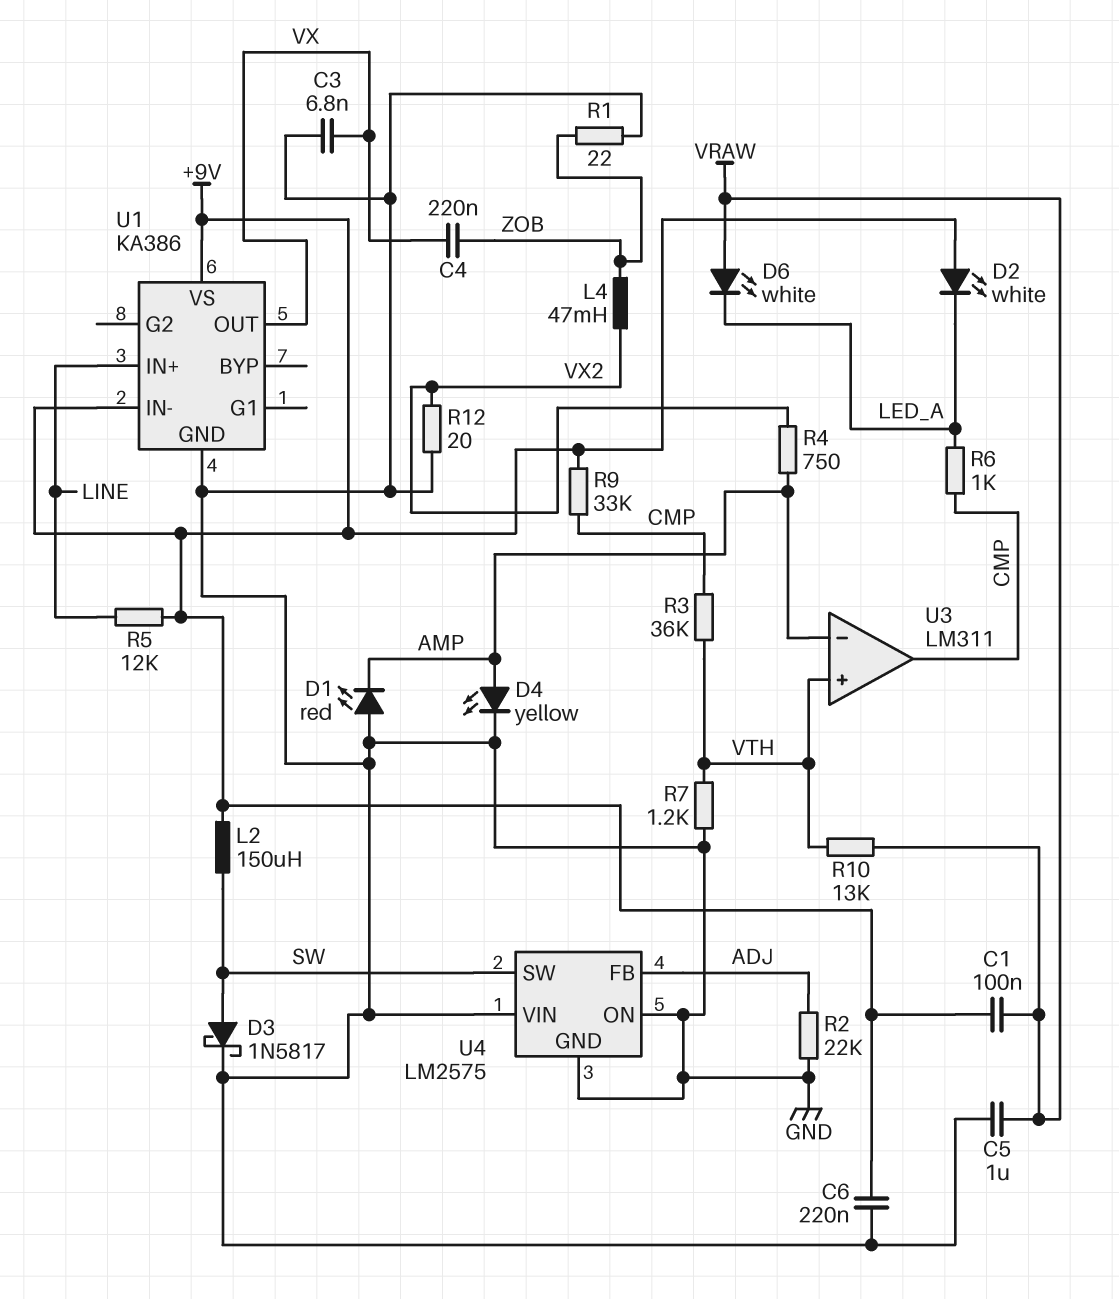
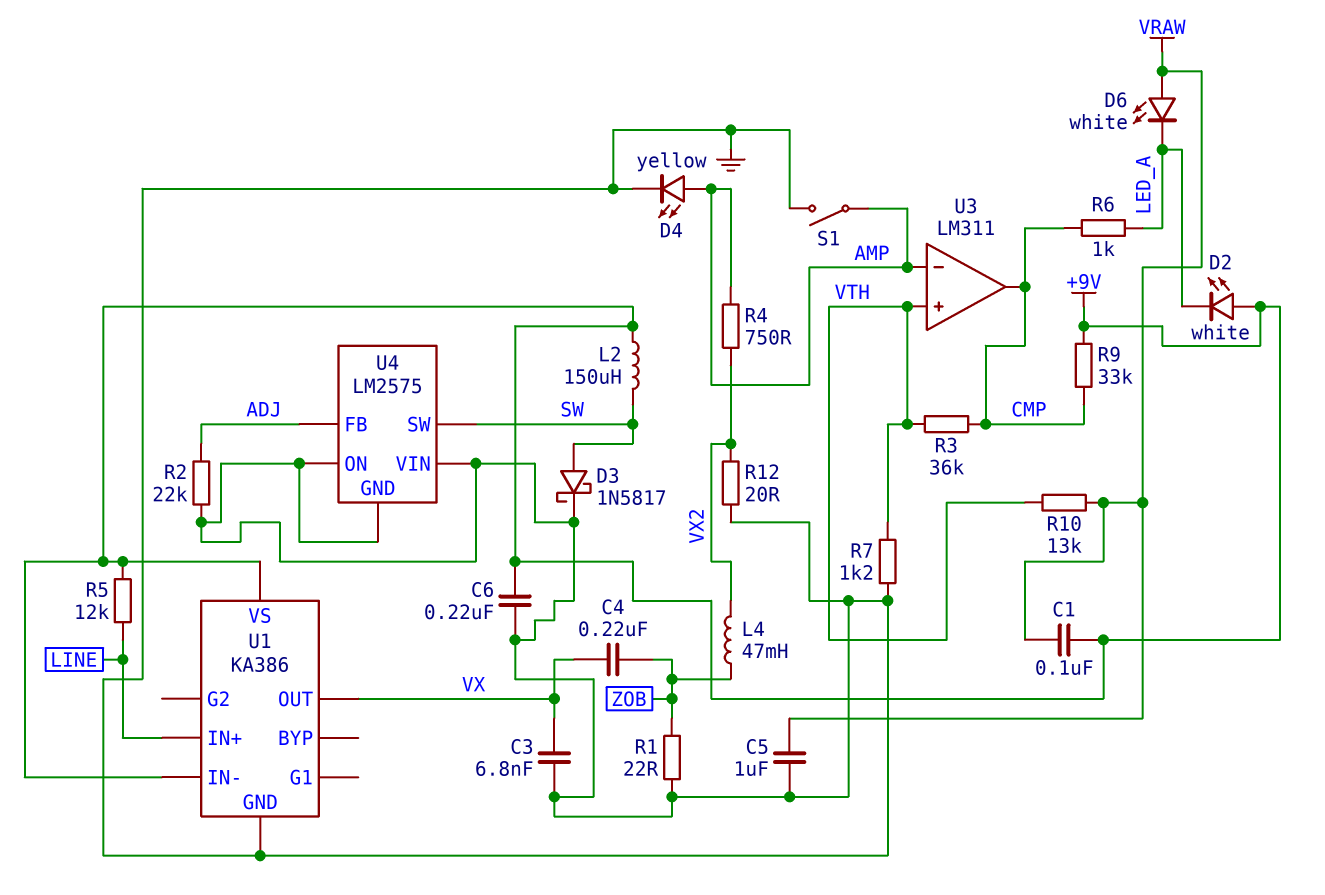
D1: LED red (A GND, K AMP) -> none
S1: none -> switch (AMP, GND)

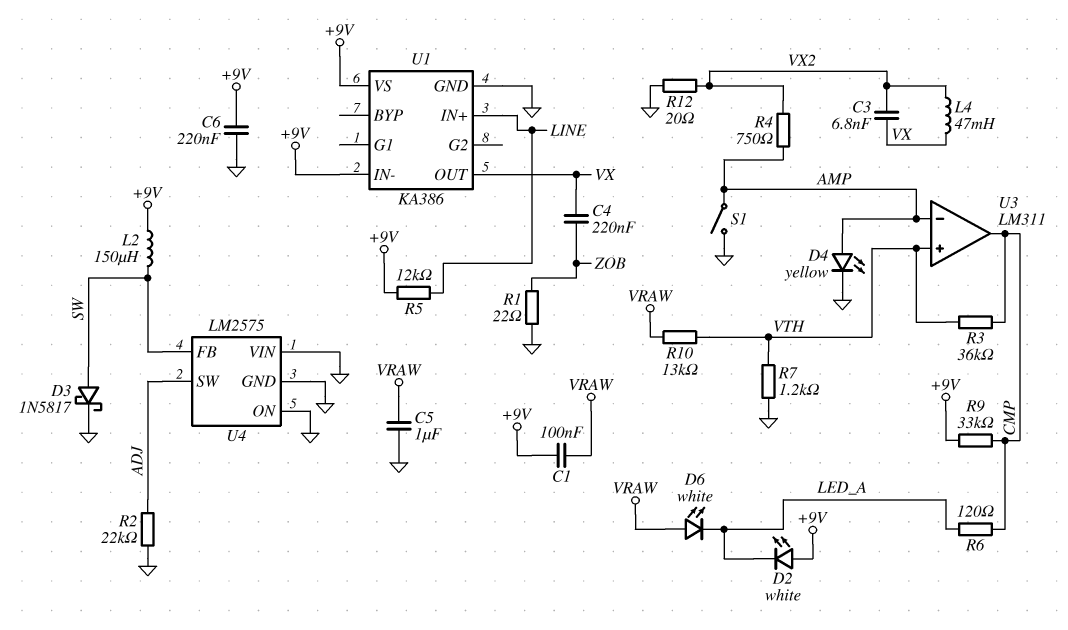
C3: 6.8nF (GND, VX) -> 6.8nF (VX, VX2)
L4: 47mH (VX2, ZOB) -> 47mH (VX, VX2)
R6: 1k (CMP, LED_A) -> 120 (CMP, LED_A)
U4 pin FB: ADJ -> SW
U4 pin SW: SW -> ADJ

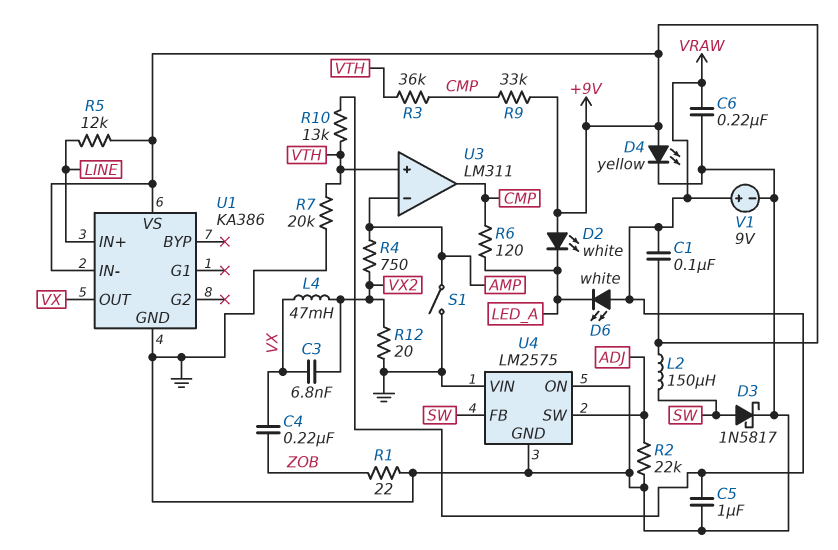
C6: 220nF (+9V, GND) -> 220nF (GND, VRAW)
D4: LED yellow (A AMP, K GND) -> LED yellow (A +9V, K GND)
R7: 1.2k (GND, VTH) -> 20k (GND, VTH)
V1: none -> 9V (plus VRAW, minus GND)

